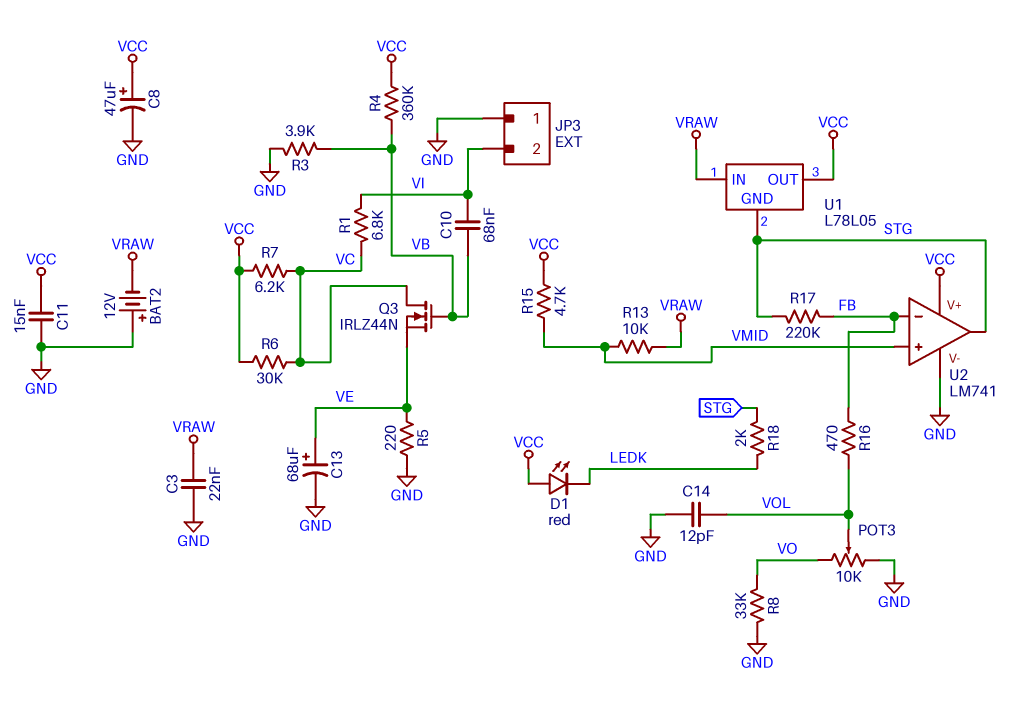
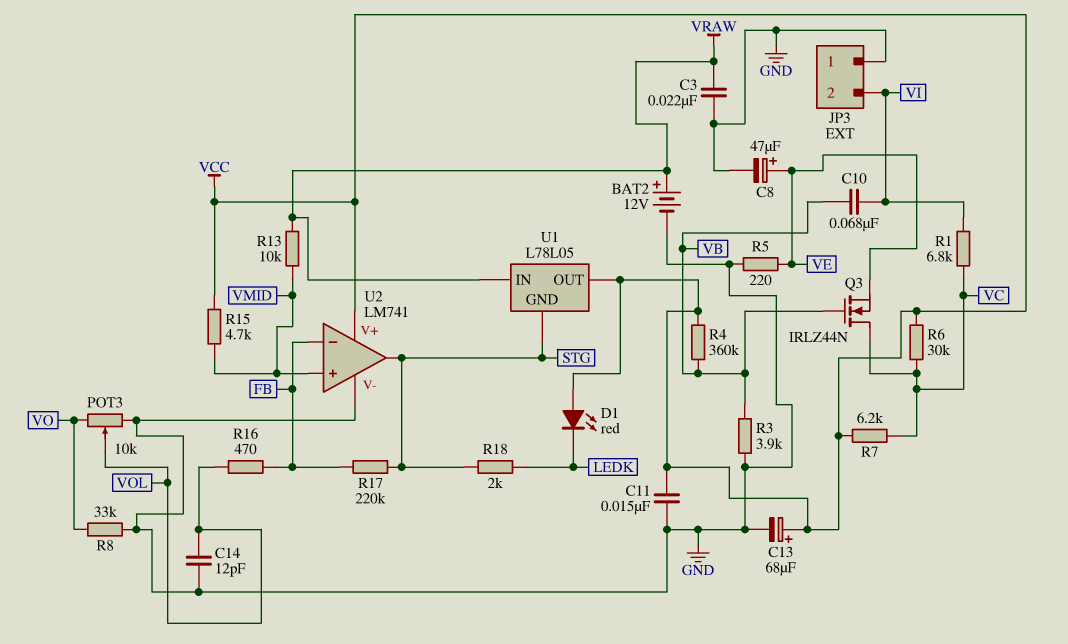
BAT2: 12V (plus GND, minus VRAW) -> 12V (plus VRAW, minus GND)
C8: 47uF (plus VCC, minus GND) -> 47uF (plus VE, minus GND)
C13: 68uF (plus VE, minus GND) -> 68uF (plus VCC, minus GND)

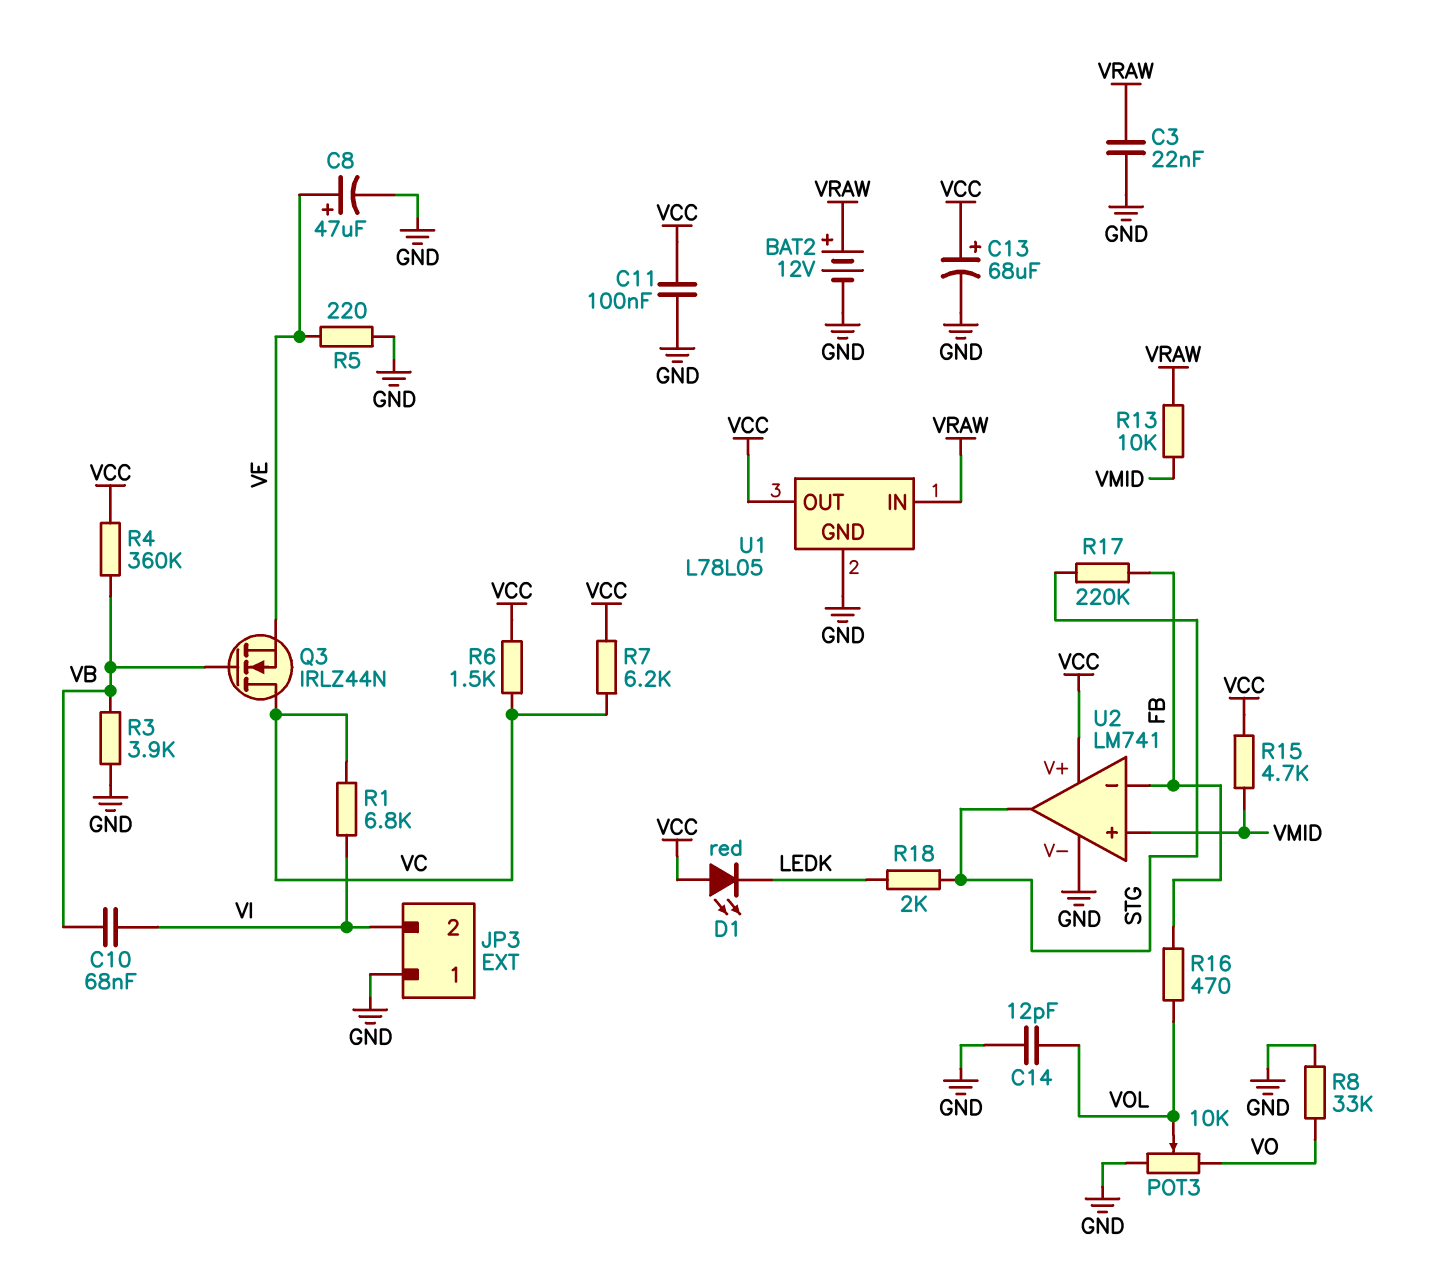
C11: 15nF (GND, VCC) -> 100nF (GND, VCC)
R6: 30k (VC, VCC) -> 1.5k (VC, VCC)
U1 pin GND: STG -> GND

